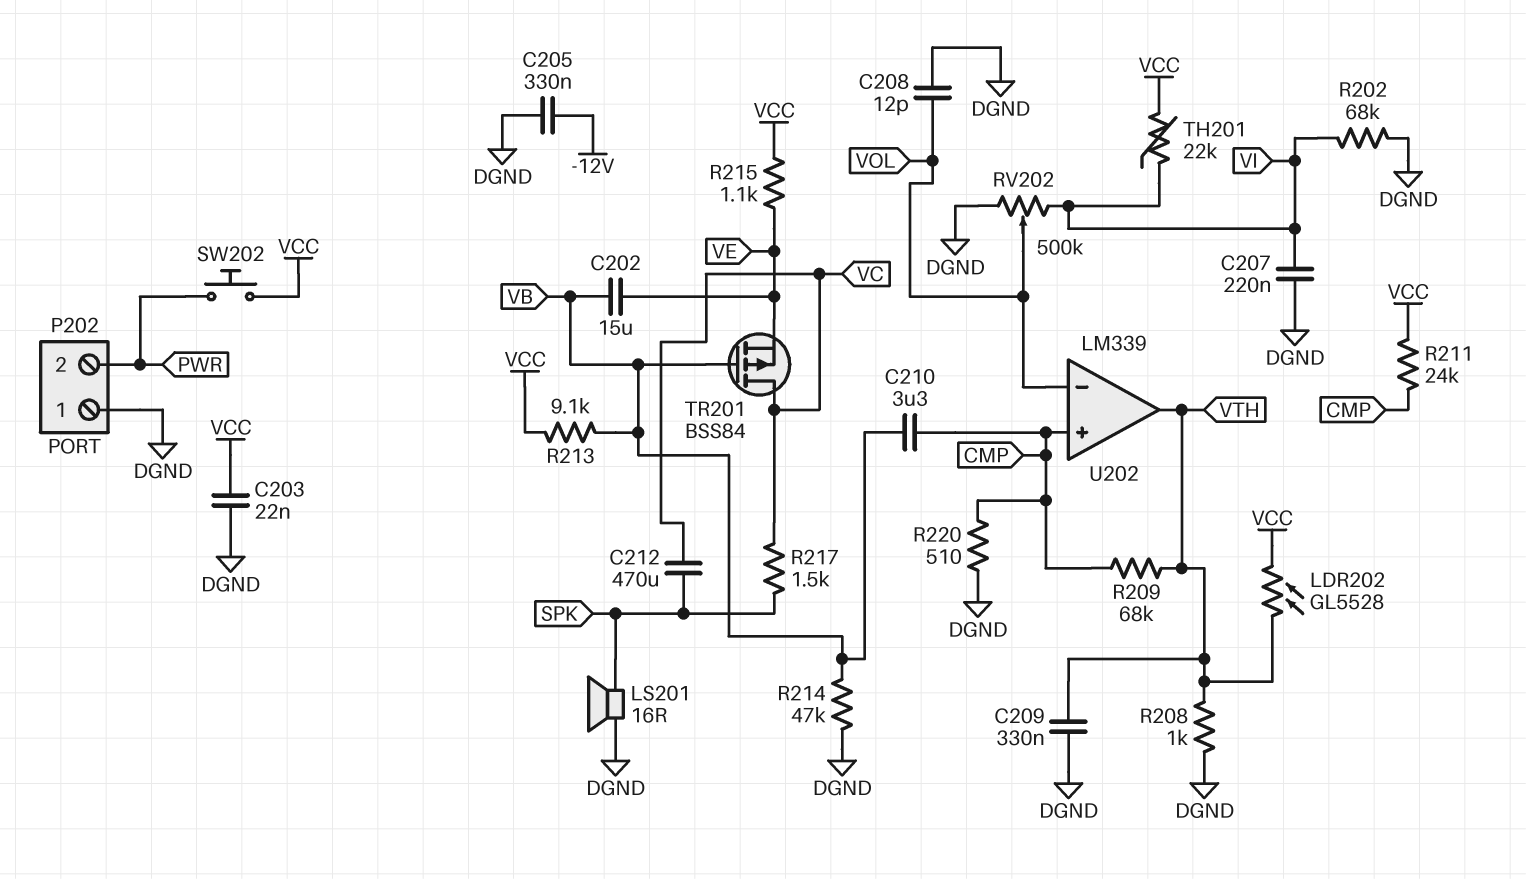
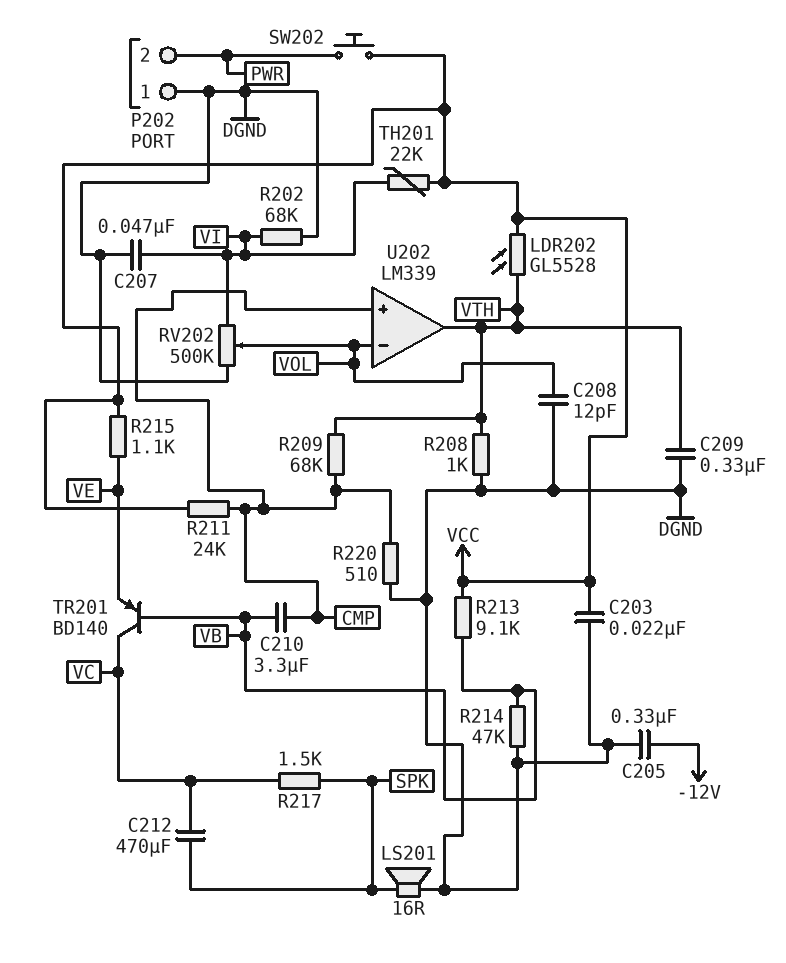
C202: 15uF (VB, VE) -> none
C207: 220nF (DGND, VI) -> 47nF (DGND, VI)
TR201: PMOS BSS84 (G VB, D VC, S VE) -> PNP BD140 (B VB, C VC, E VE)

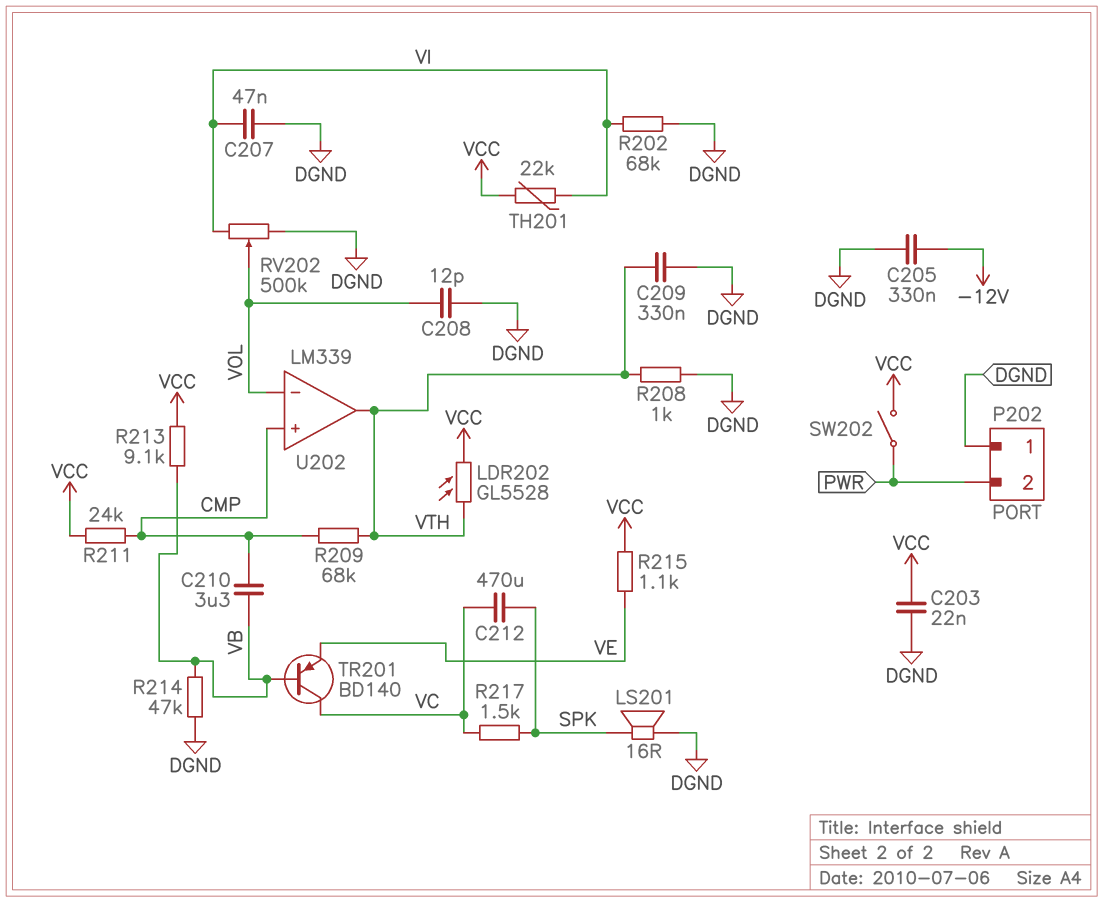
R220: 510 (CMP, DGND) -> none
SW202: button (PWR, VCC) -> switch (PWR, VCC)

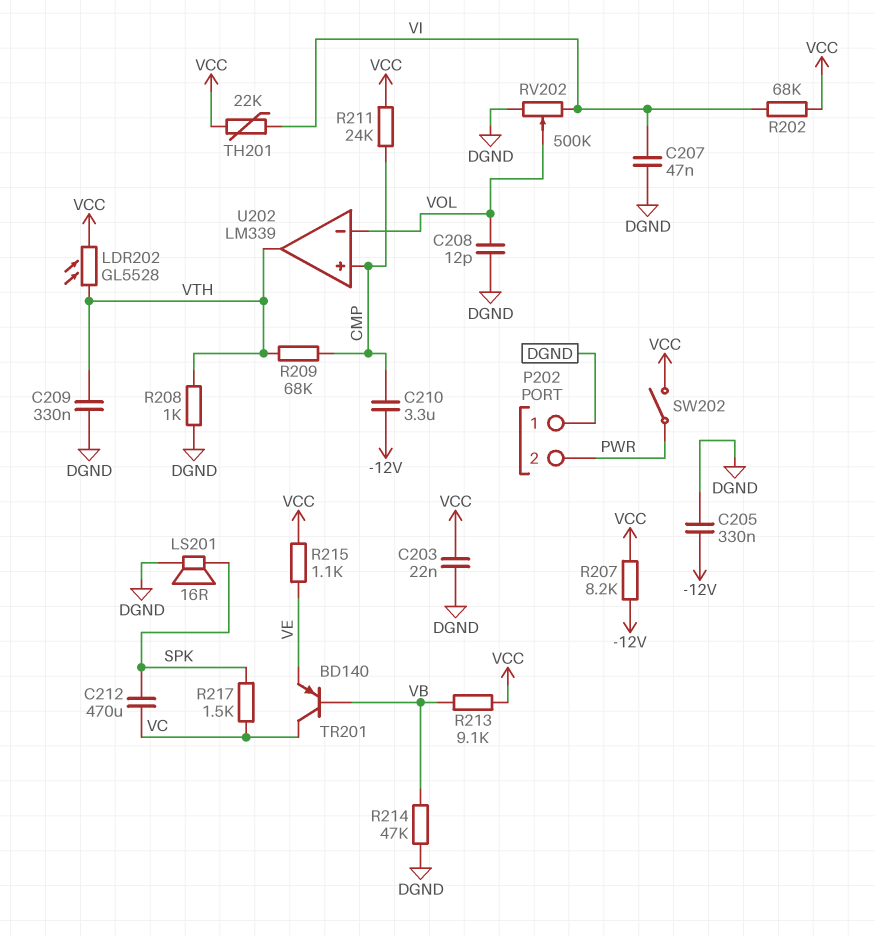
C210: 3.3uF (CMP, VB) -> 3.3uF (-12V, CMP)
R202: 68k (DGND, VI) -> 68k (VCC, VI)
R207: none -> 8.2k (-12V, VCC)

